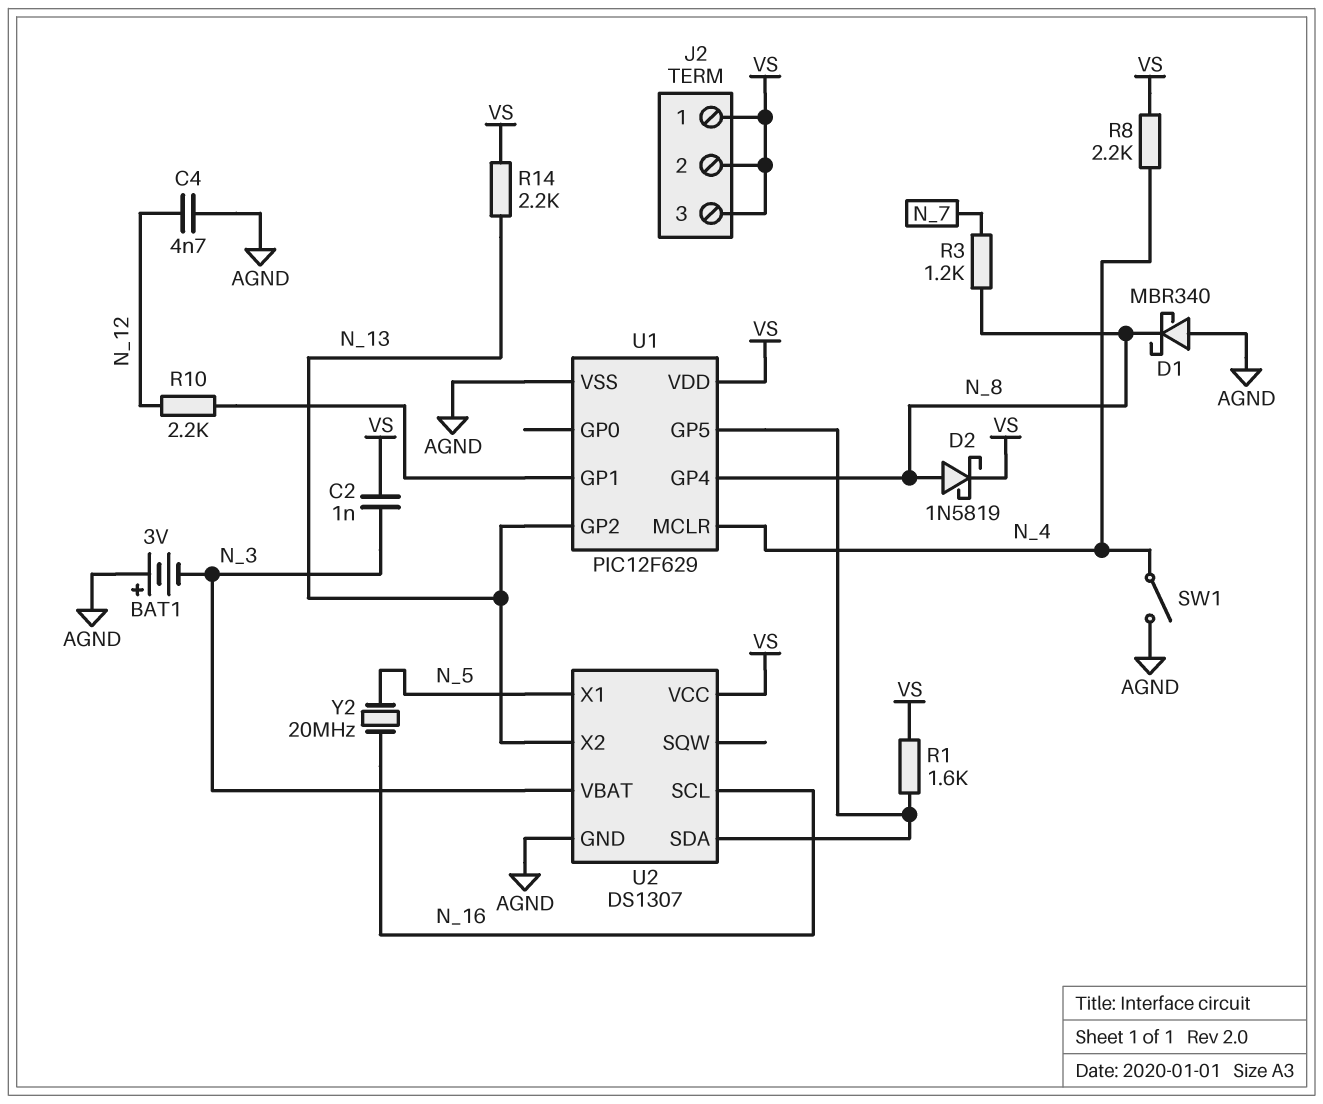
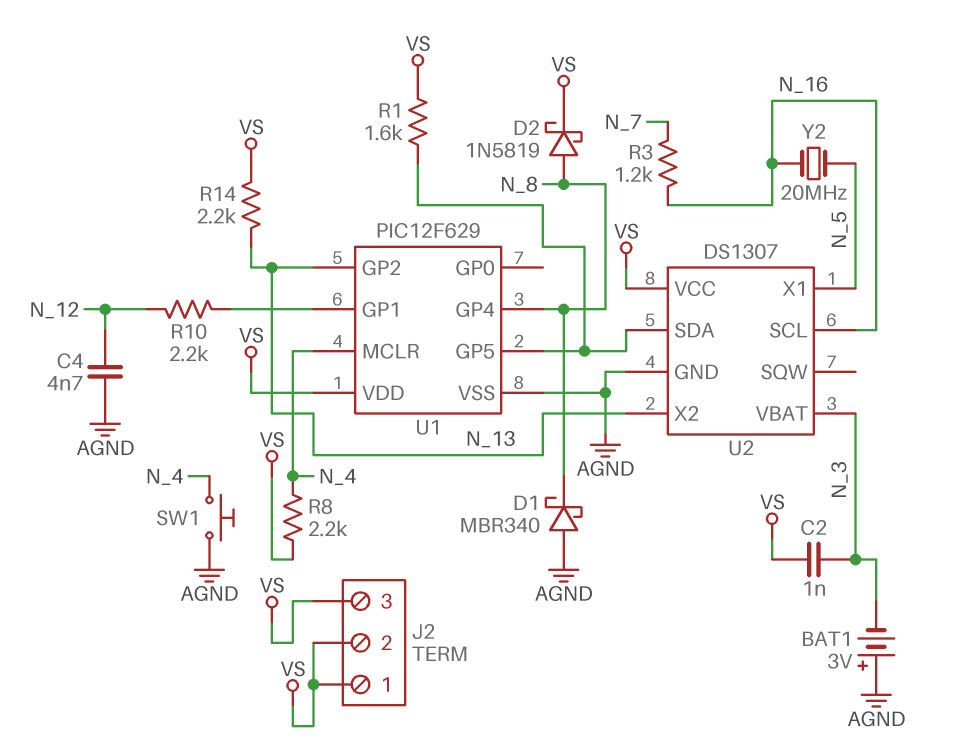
R3: 1.2k (N_7, N_8) -> 1.2k (N_7, N_16)
SW1: switch (AGND, N_4) -> button (AGND, N_4)

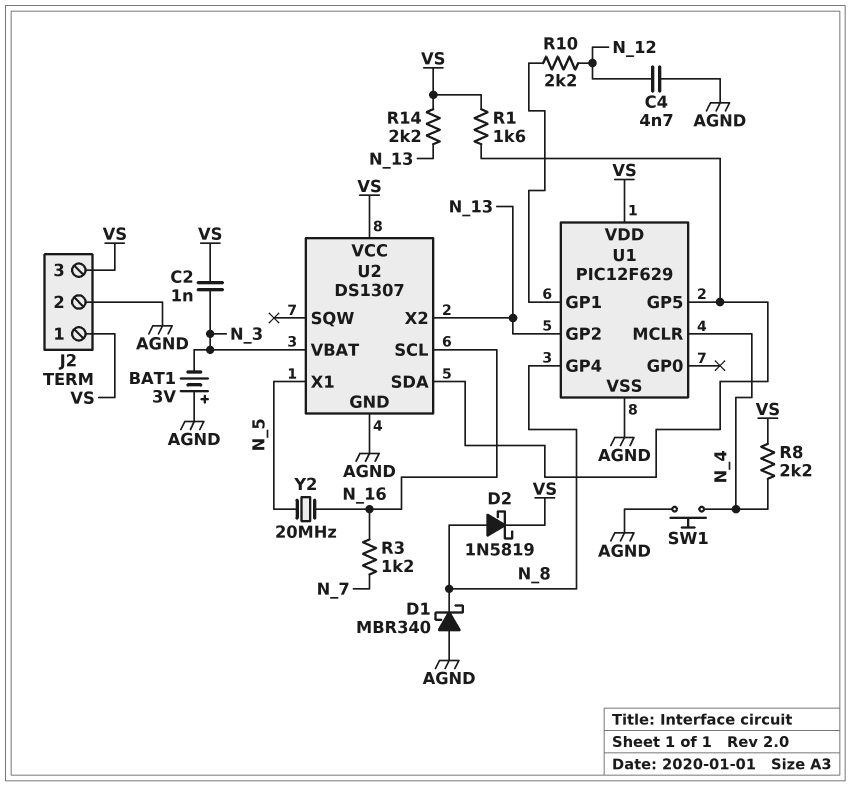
J2 pin 2: VS -> AGND

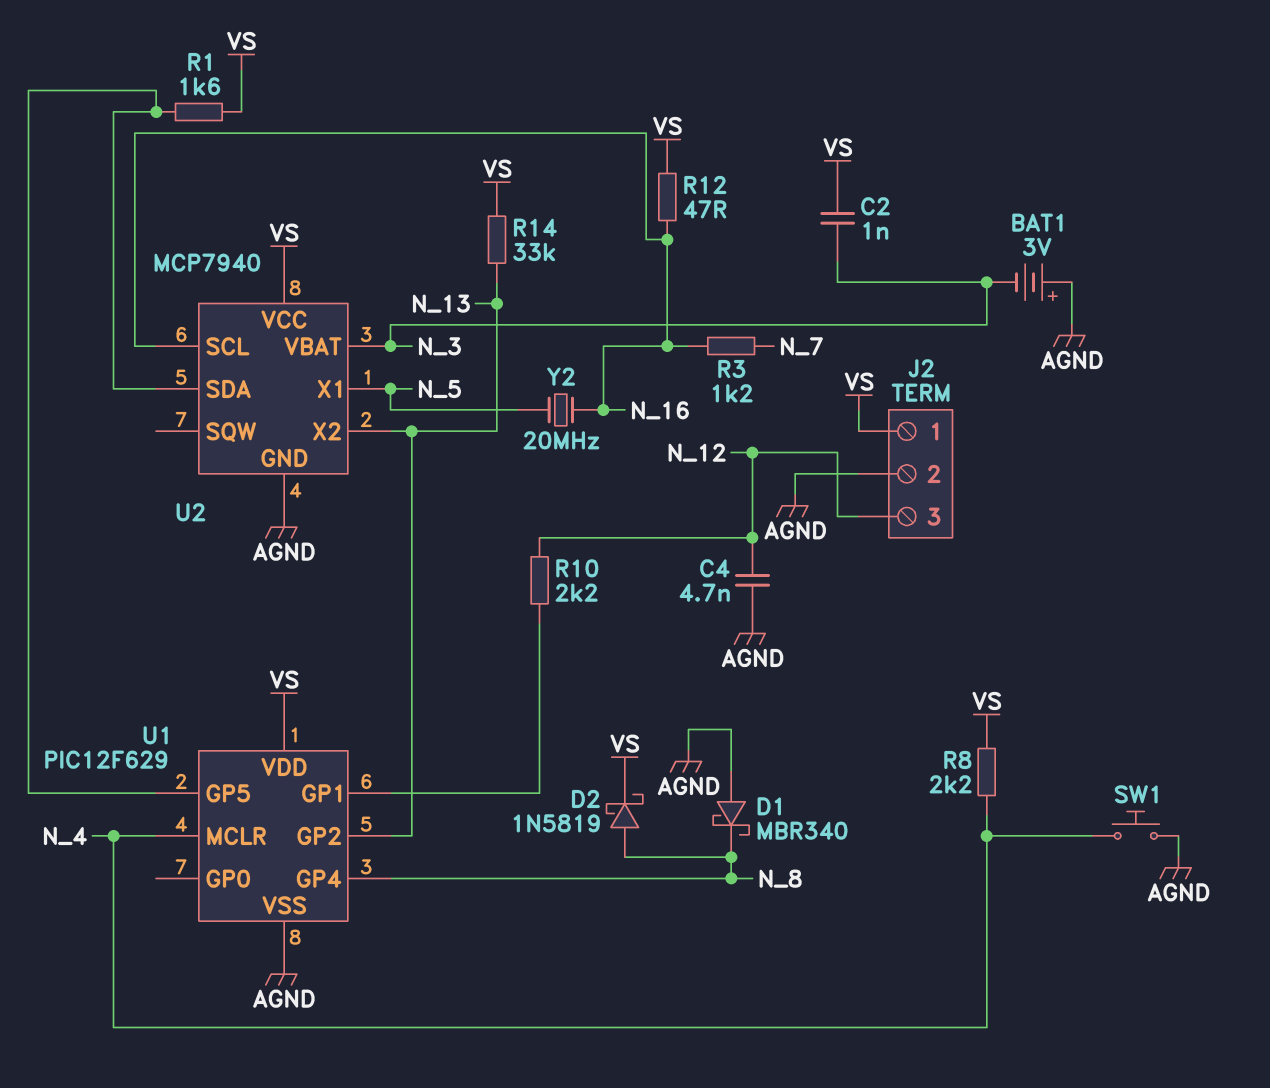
J2 pin 3: VS -> N_12
R12: none -> 47 (N_16, VS)
R14: 2.2k (N_13, VS) -> 33k (N_13, VS)
U2: DS1307 -> MCP7940

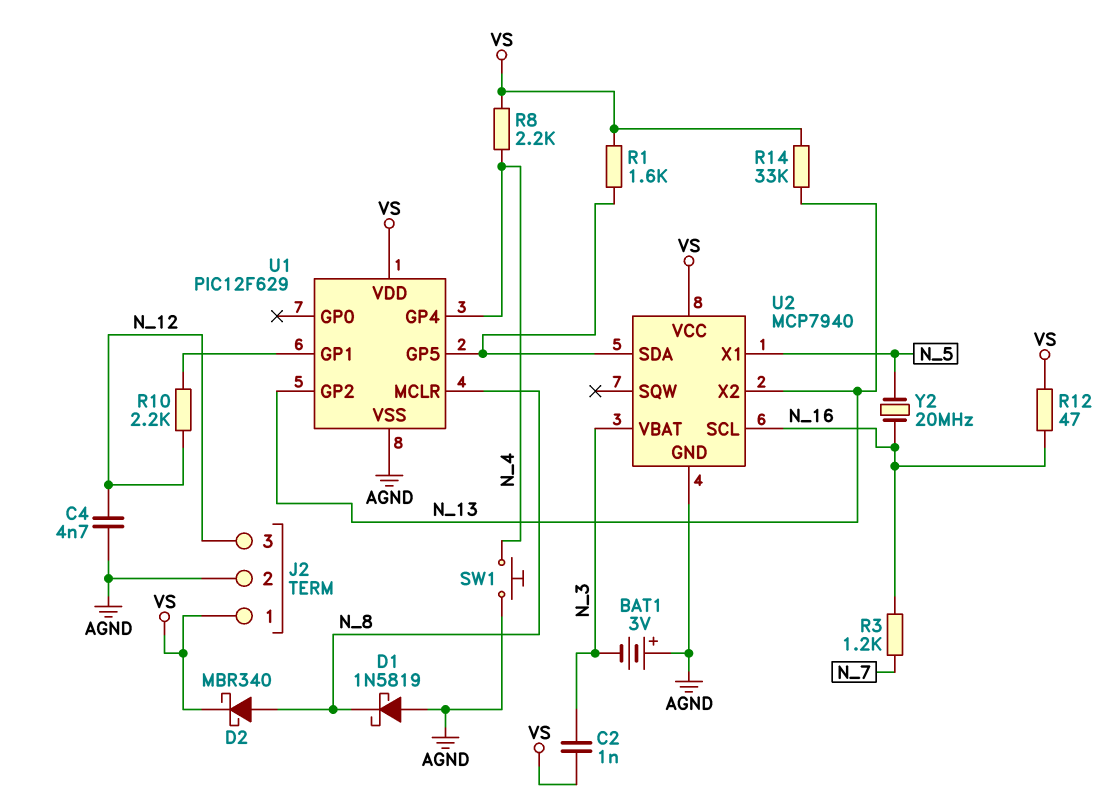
D1: schottky MBR340 (A AGND, K N_8) -> schottky 1N5819 (A AGND, K N_8)
D2: schottky 1N5819 (A N_8, K VS) -> schottky MBR340 (A N_8, K VS)
U1 pin GP4: N_8 -> N_4
U1 pin MCLR: N_4 -> N_8

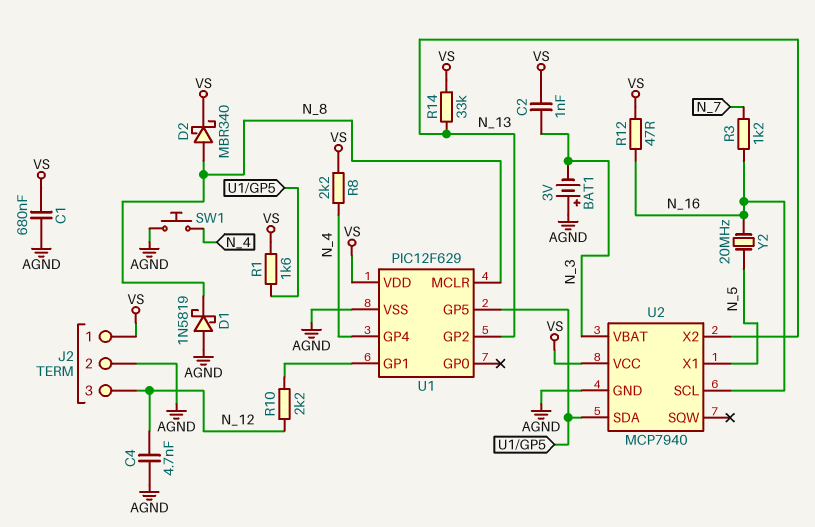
C1: none -> 680nF (AGND, VS)

